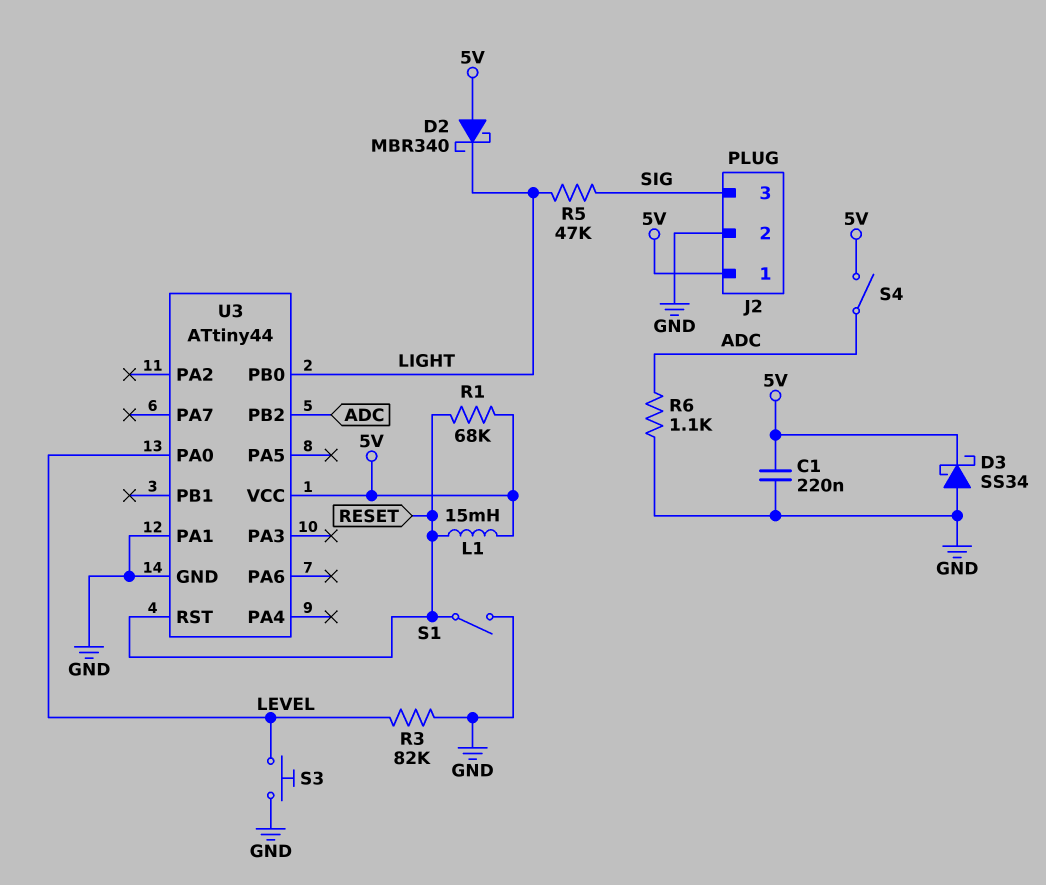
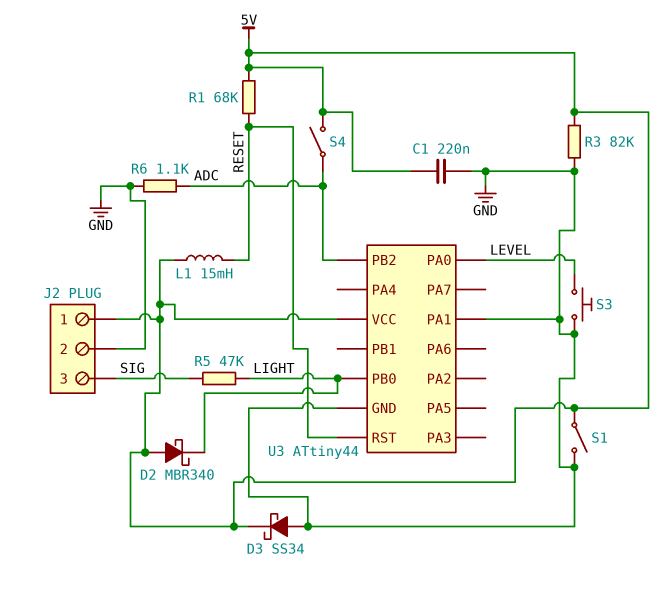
R3: 82k (GND, LEVEL) -> 82k (5V, GND)
S1: switch (GND, RESET) -> switch (5V, GND)

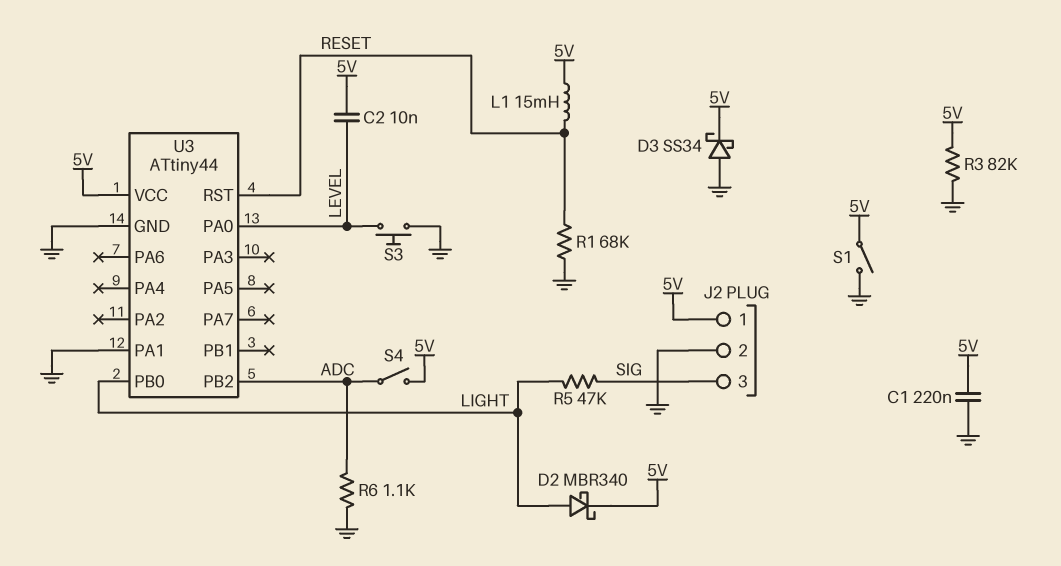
C2: none -> 10nF (5V, LEVEL)
D2: schottky MBR340 (A 5V, K LIGHT) -> schottky MBR340 (A LIGHT, K 5V)
R1: 68k (5V, RESET) -> 68k (GND, RESET)

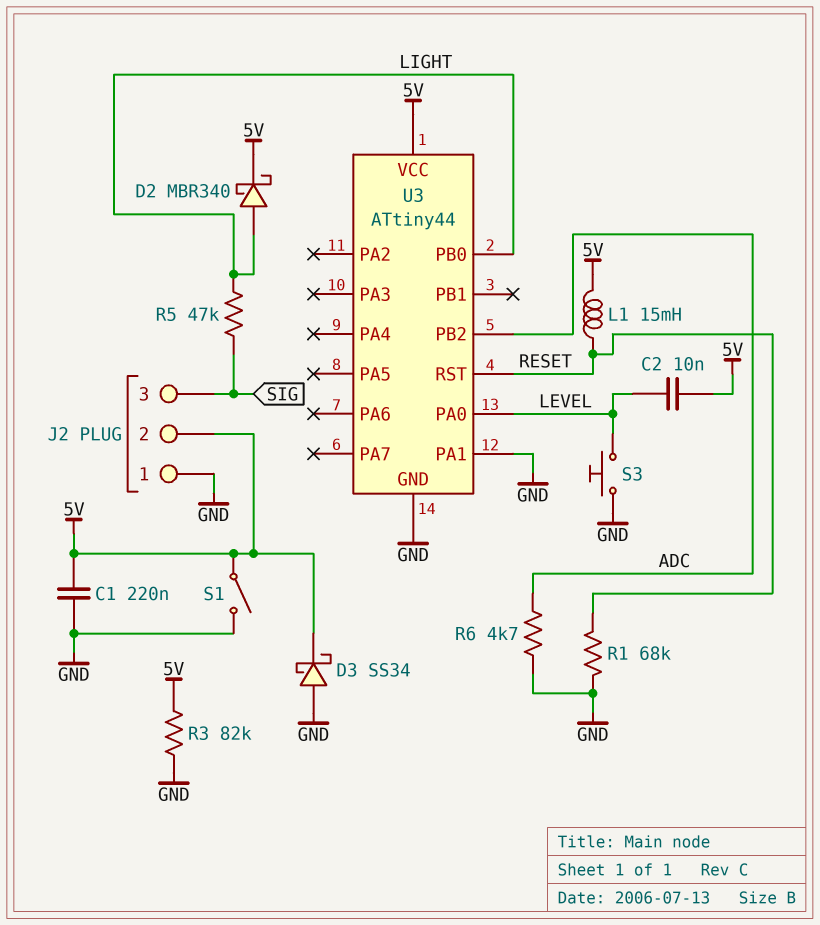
J2 pin 1: 5V -> GND
J2 pin 2: GND -> 5V
R6: 1.1k (ADC, GND) -> 4.7k (ADC, GND)
S4: switch (5V, ADC) -> none

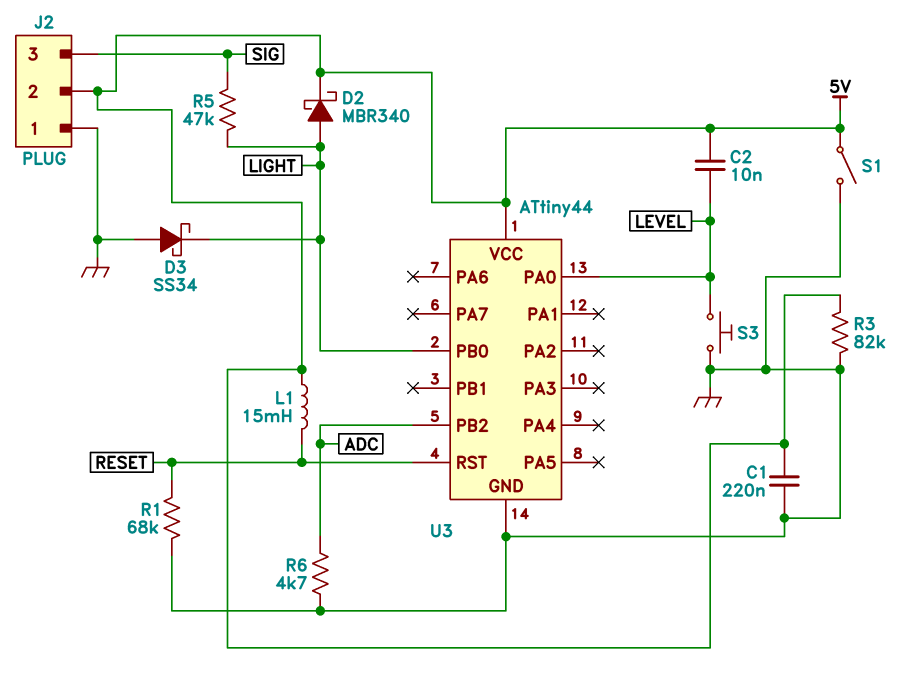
D3: schottky SS34 (A GND, K 5V) -> schottky SS34 (A GND, K LIGHT)
U3 pin PA1: GND -> none

